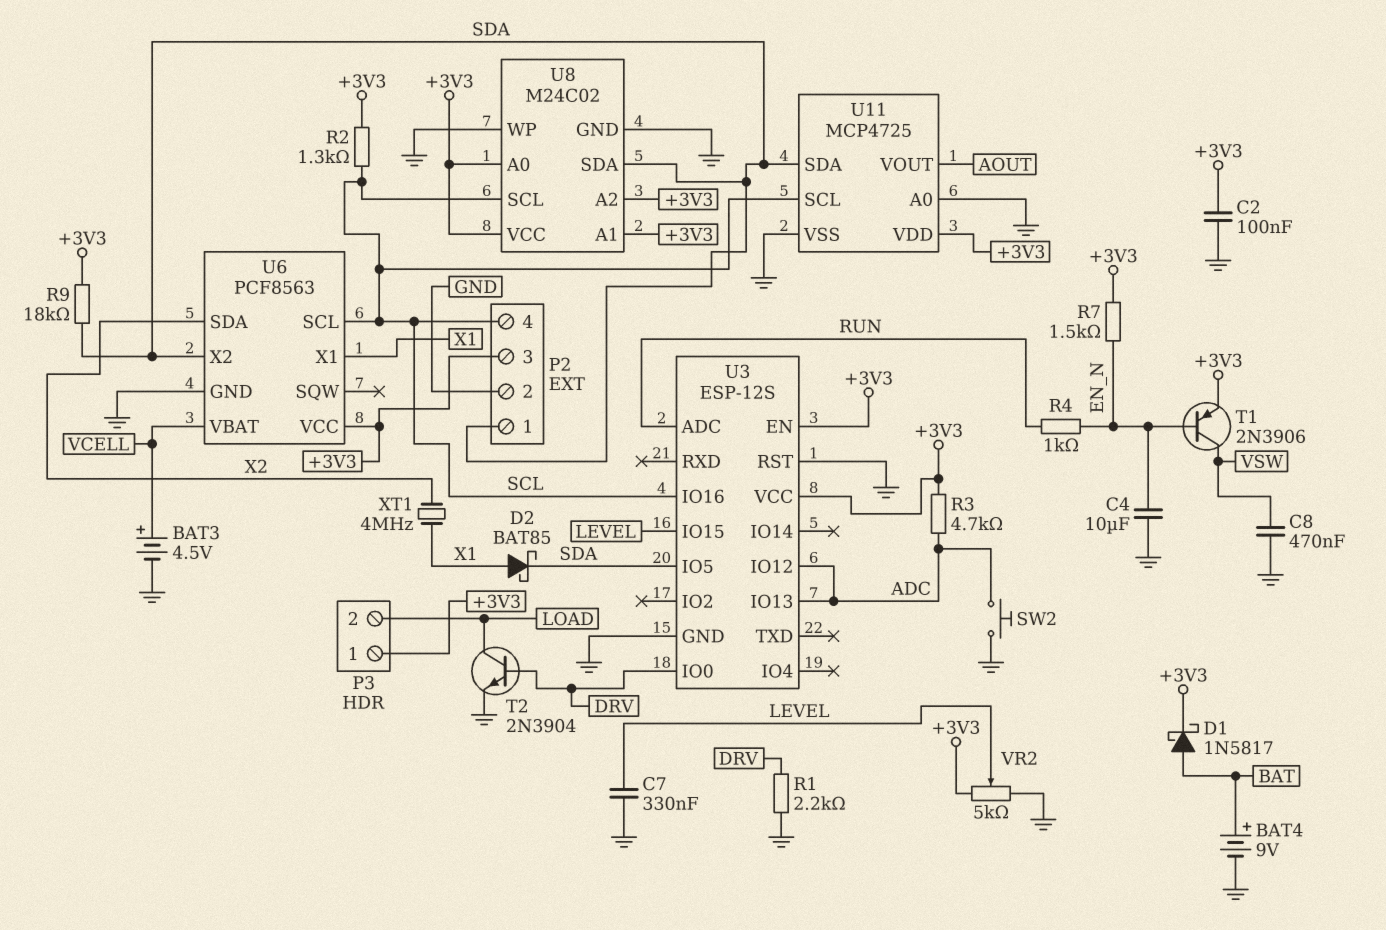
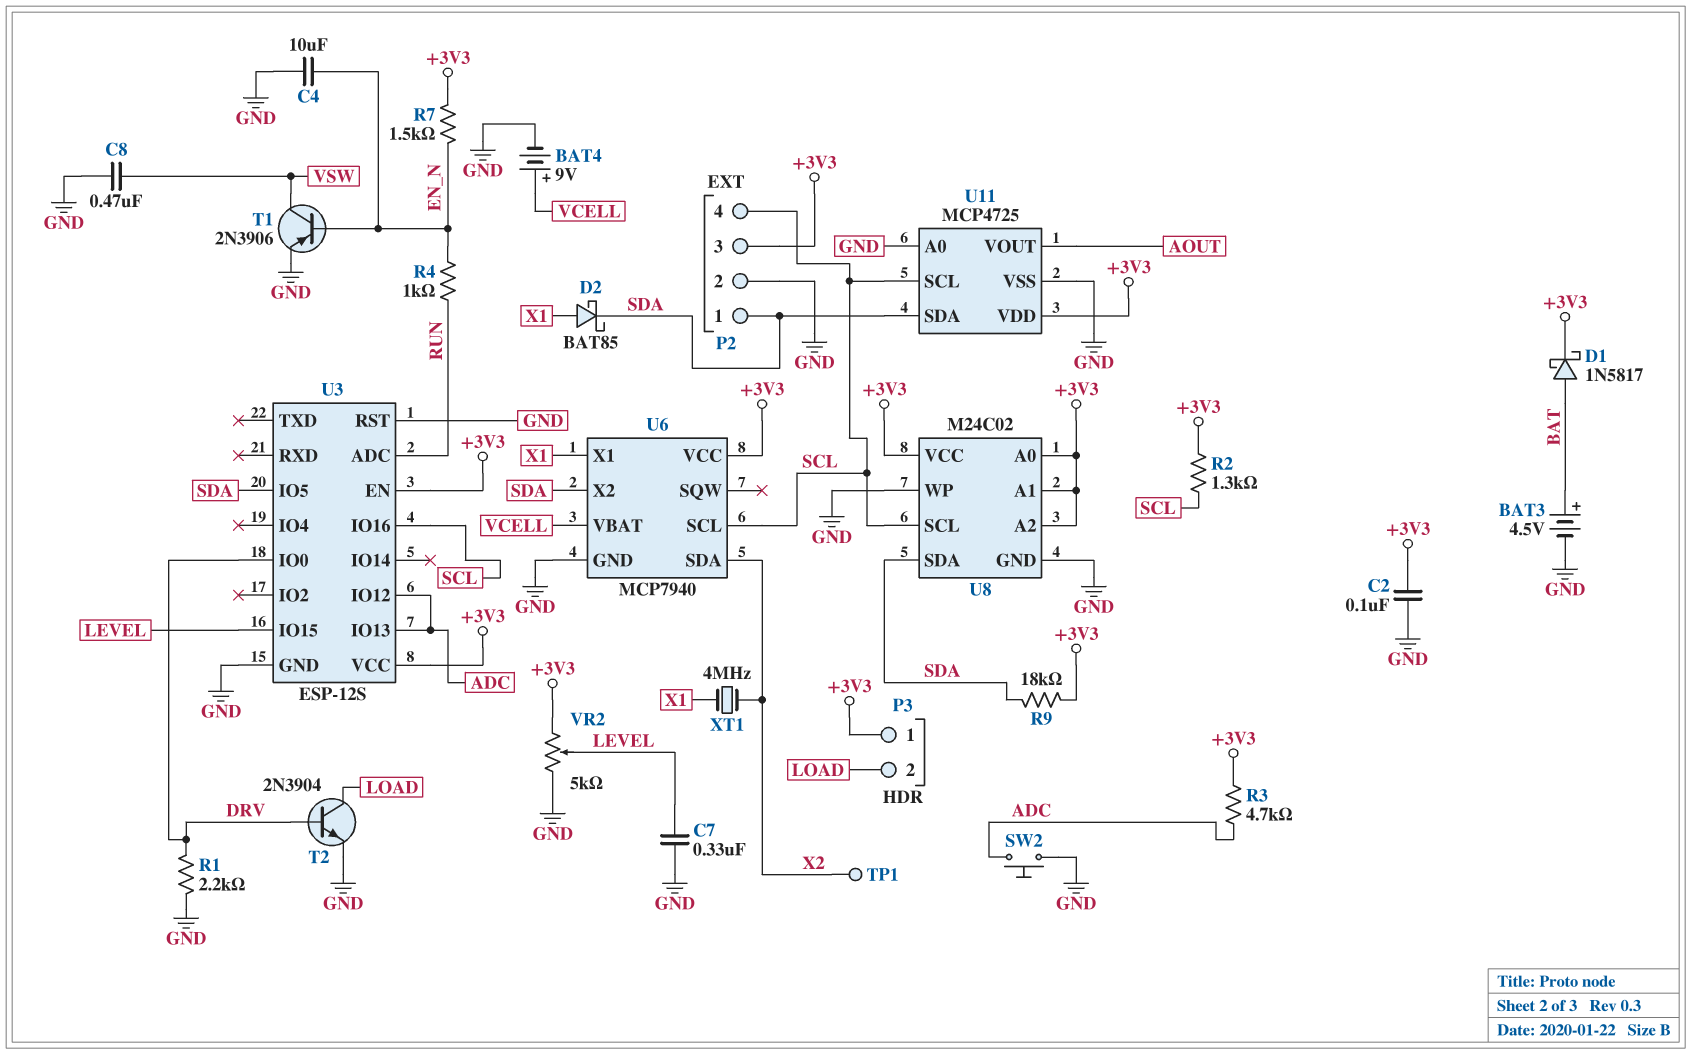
BAT3: 4.5V (plus VCELL, minus GND) -> 4.5V (plus BAT, minus GND)
BAT4: 9V (plus BAT, minus GND) -> 9V (plus VCELL, minus GND)
T1: PNP 2N3906 (B EN_N, C VSW, E +3V3) -> PNP 2N3906 (B EN_N, C VSW, E GND)
TP1: none -> test point (X2)
U6: PCF8563 -> MCP7940

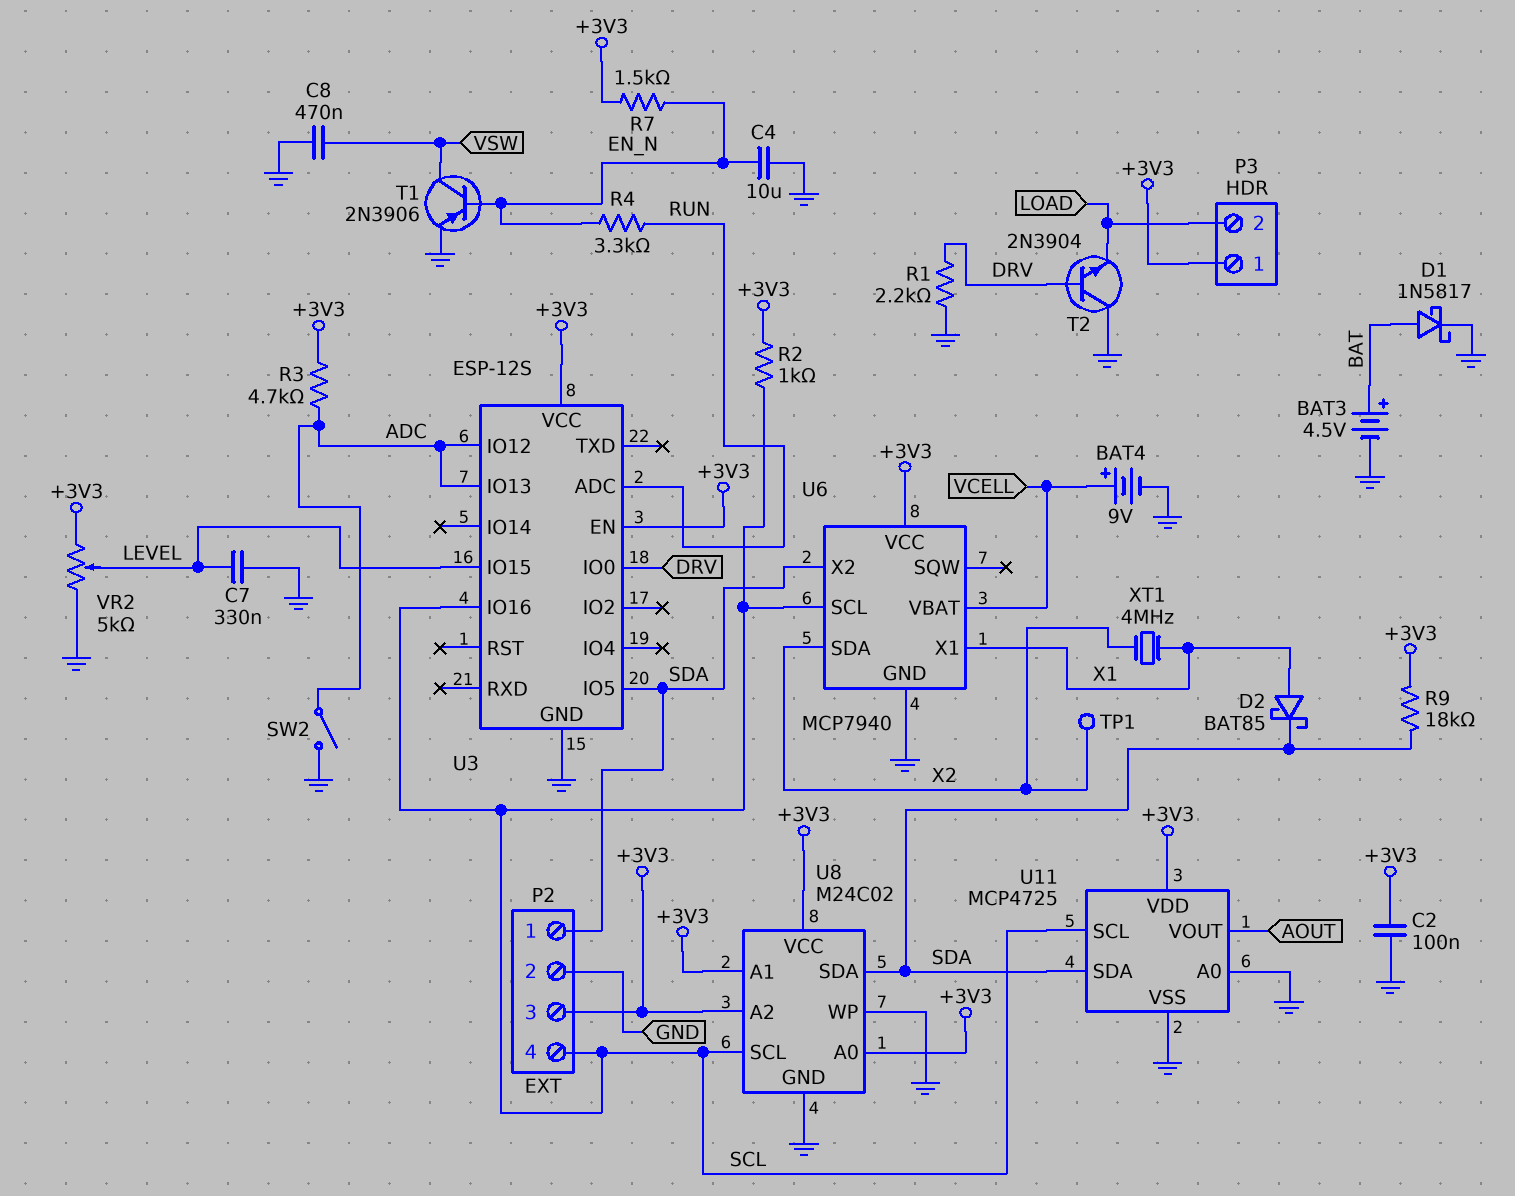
D1: schottky 1N5817 (A BAT, K +3V3) -> schottky 1N5817 (A BAT, K GND)
R2: 1.3k (+3V3, SCL) -> 1k (+3V3, SCL)
R4: 1k (EN_N, RUN) -> 3.3k (EN_N, RUN)
SW2: button (ADC, GND) -> switch (ADC, GND)
T2: NPN 2N3904 (B DRV, C LOAD, E GND) -> NPN 2N3904 (B DRV, C GND, E LOAD)
U3 pin RST: GND -> none

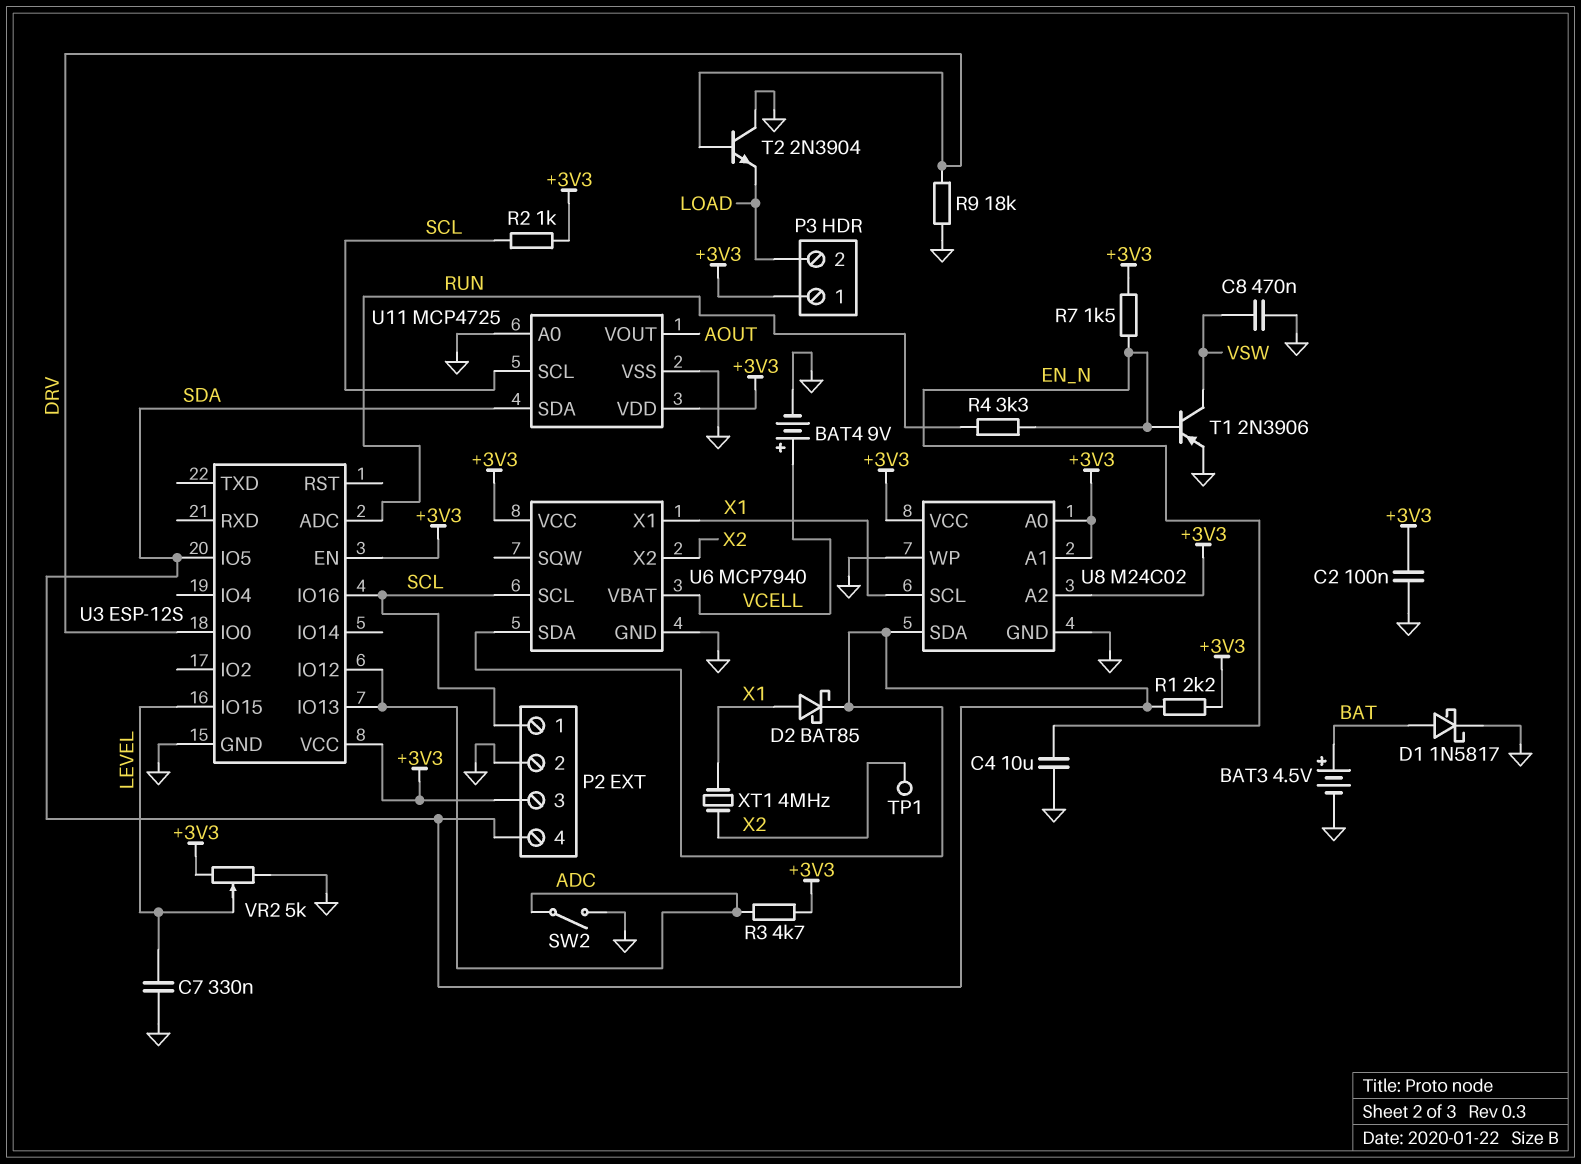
P2 pin 1: SDA -> SCL
P2 pin 4: SCL -> SDA
R1: 2.2k (DRV, GND) -> 2.2k (+3V3, SDA)
R9: 18k (+3V3, SDA) -> 18k (DRV, GND)
U6 pin SDA: X2 -> SDA
U6 pin X2: SDA -> X2
U8 pin SCL: SCL -> X1

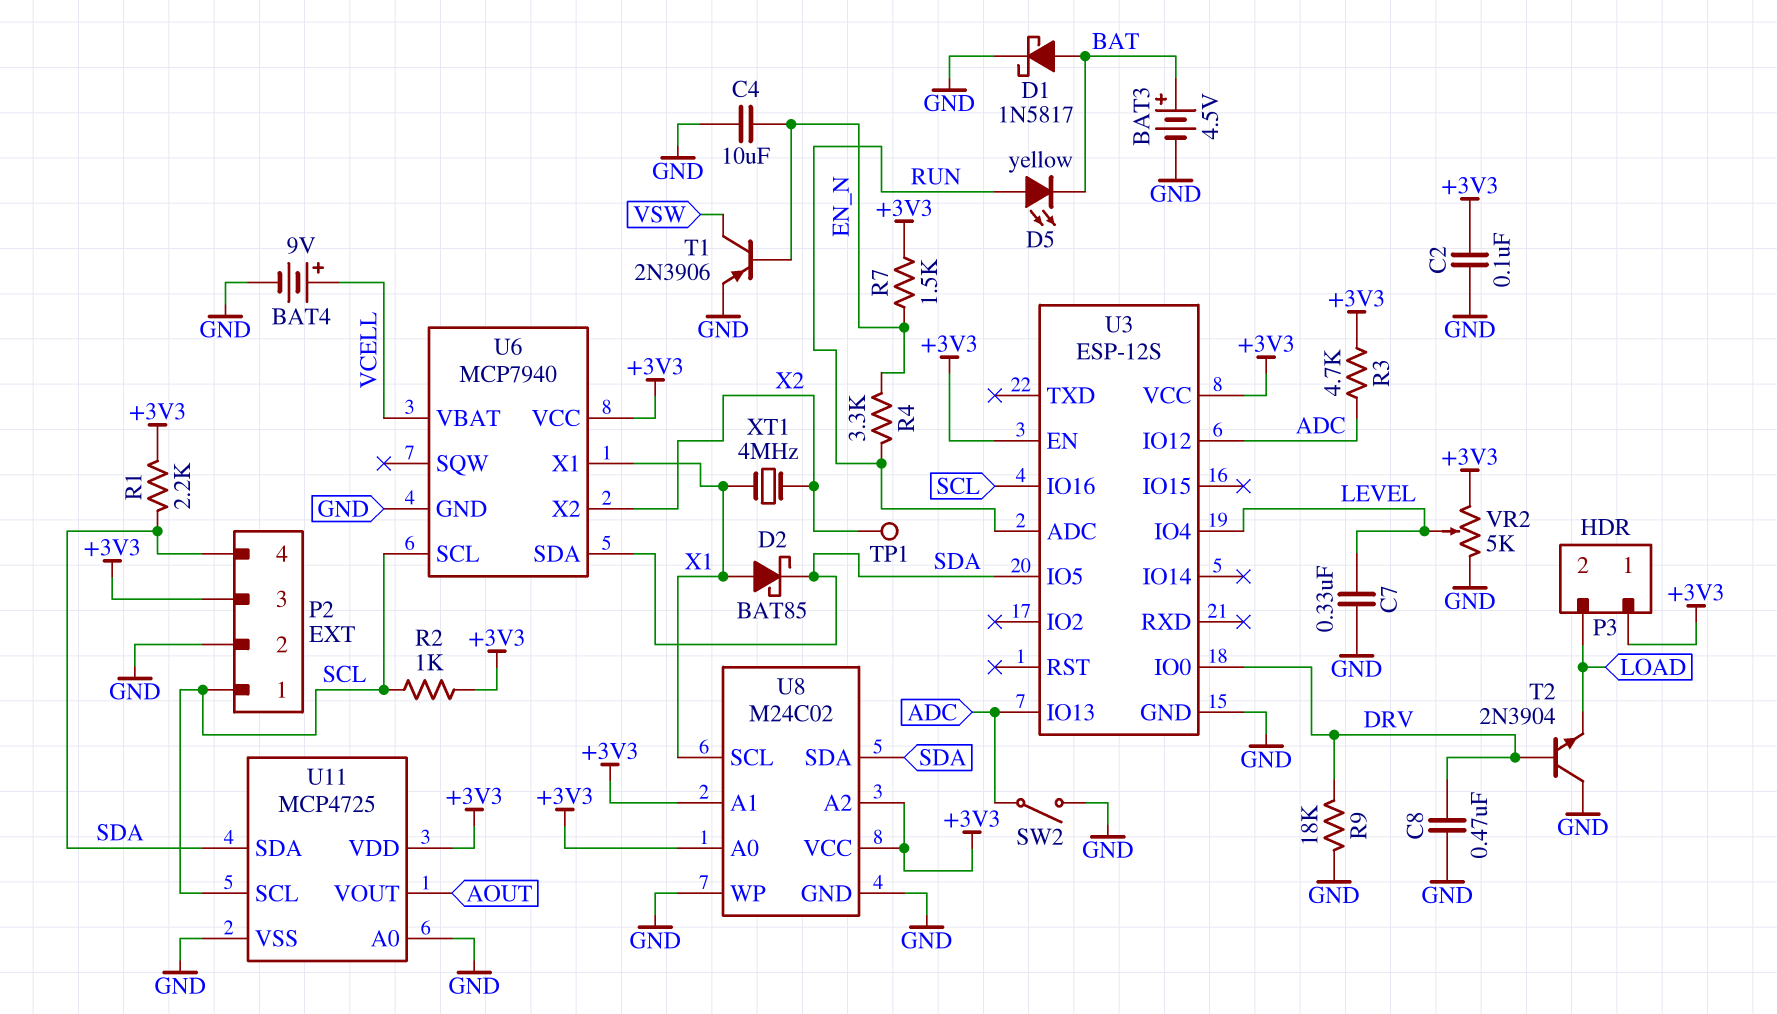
C8: 470nF (GND, VSW) -> 470nF (DRV, GND)
D5: none -> LED yellow (A RUN, K BAT)
U3 pin IO4: none -> LEVEL
U3 pin IO15: LEVEL -> none

